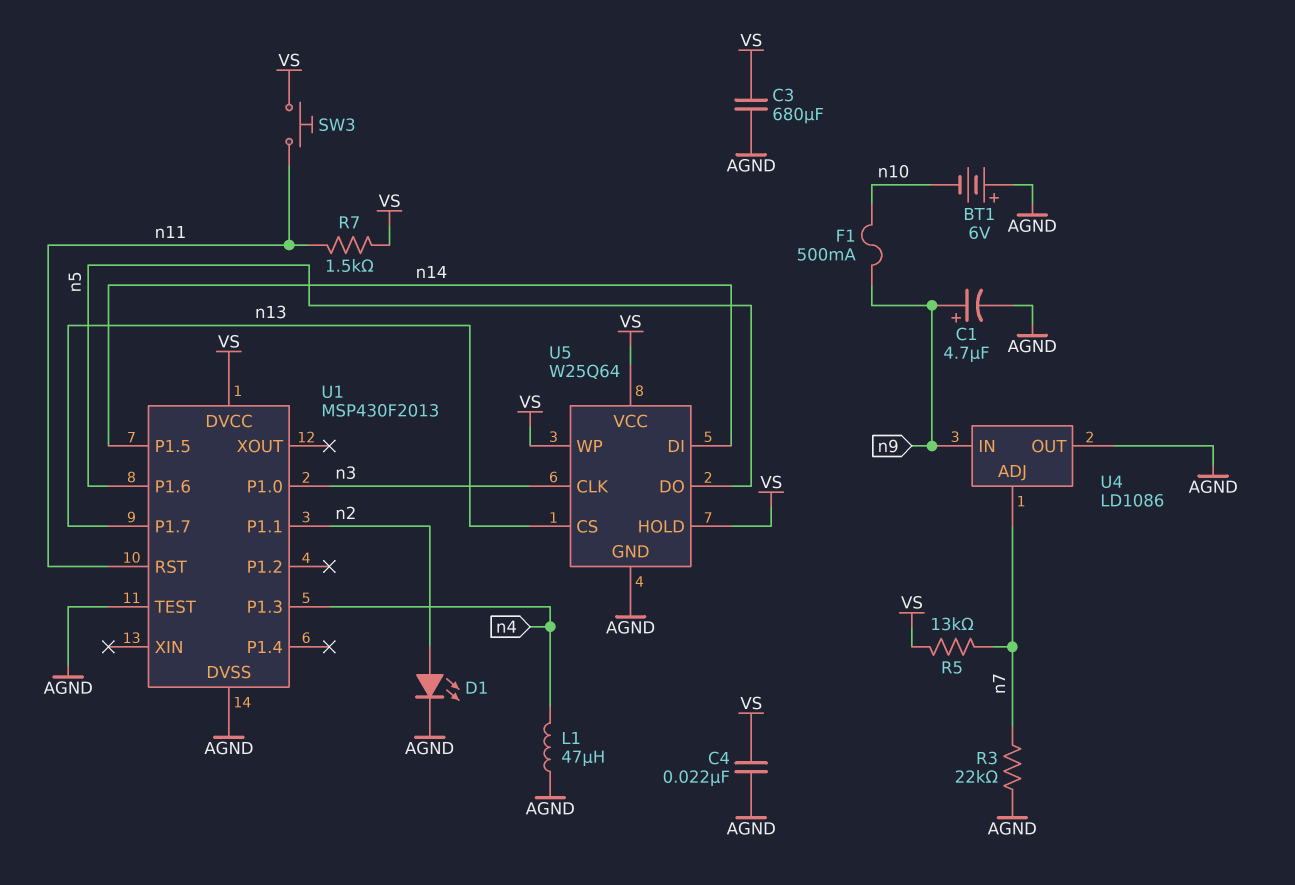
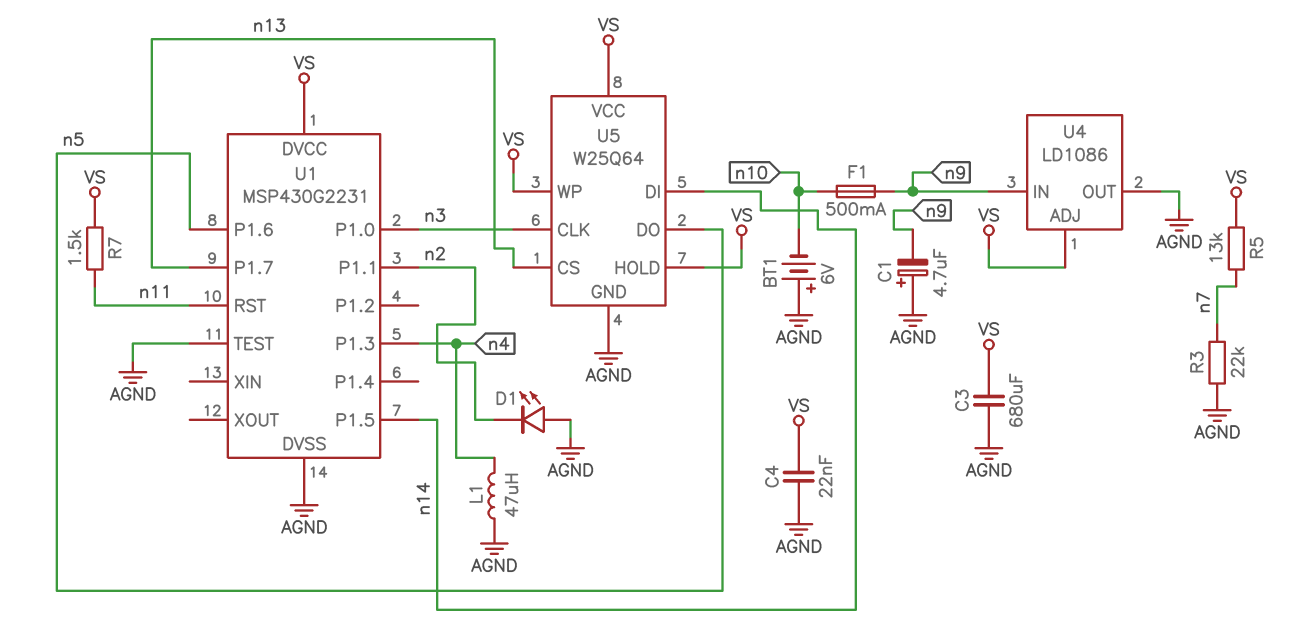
C1: 4.7uF (plus n9, minus AGND) -> 4.7uF (plus AGND, minus n9)
D1: LED (A n2, K AGND) -> LED (A AGND, K n2)
SW3: button (VS, n11) -> none
U1: MSP430F2013 -> MSP430G2231
U4 pin ADJ: n7 -> VS

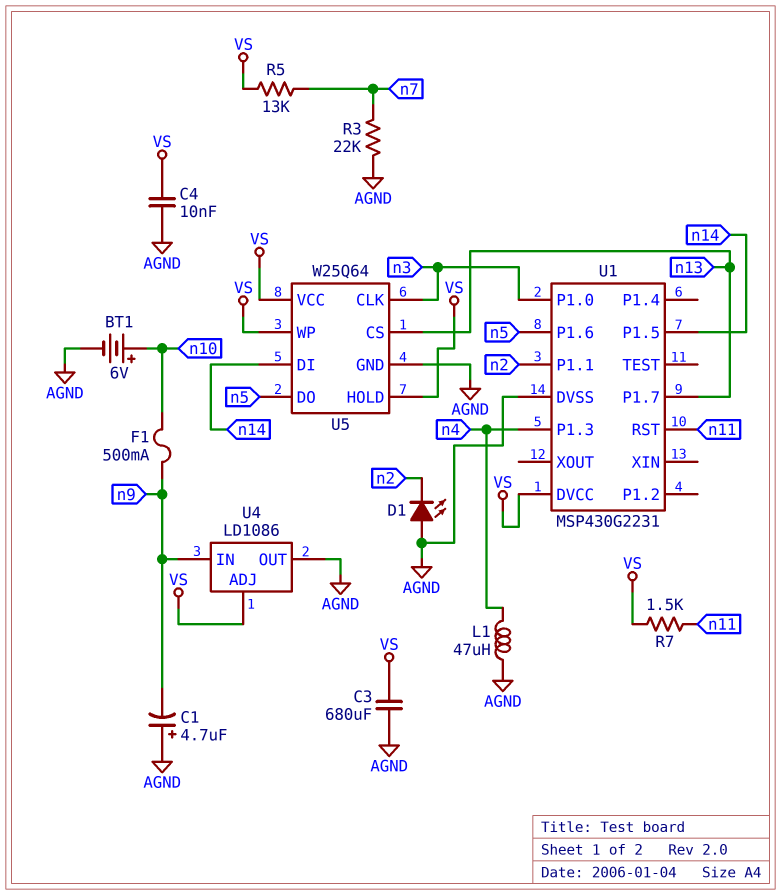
BT1: 6V (plus AGND, minus n10) -> 6V (plus n10, minus AGND)
C4: 22nF (AGND, VS) -> 10nF (AGND, VS)
U1 pin TEST: AGND -> none

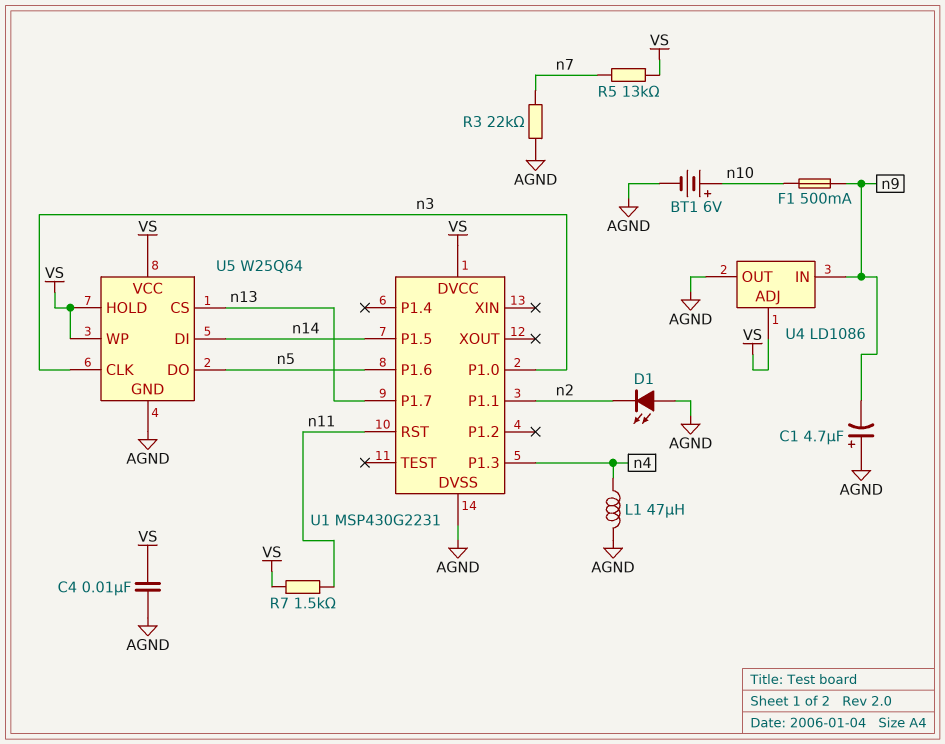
C3: 680uF (AGND, VS) -> none

